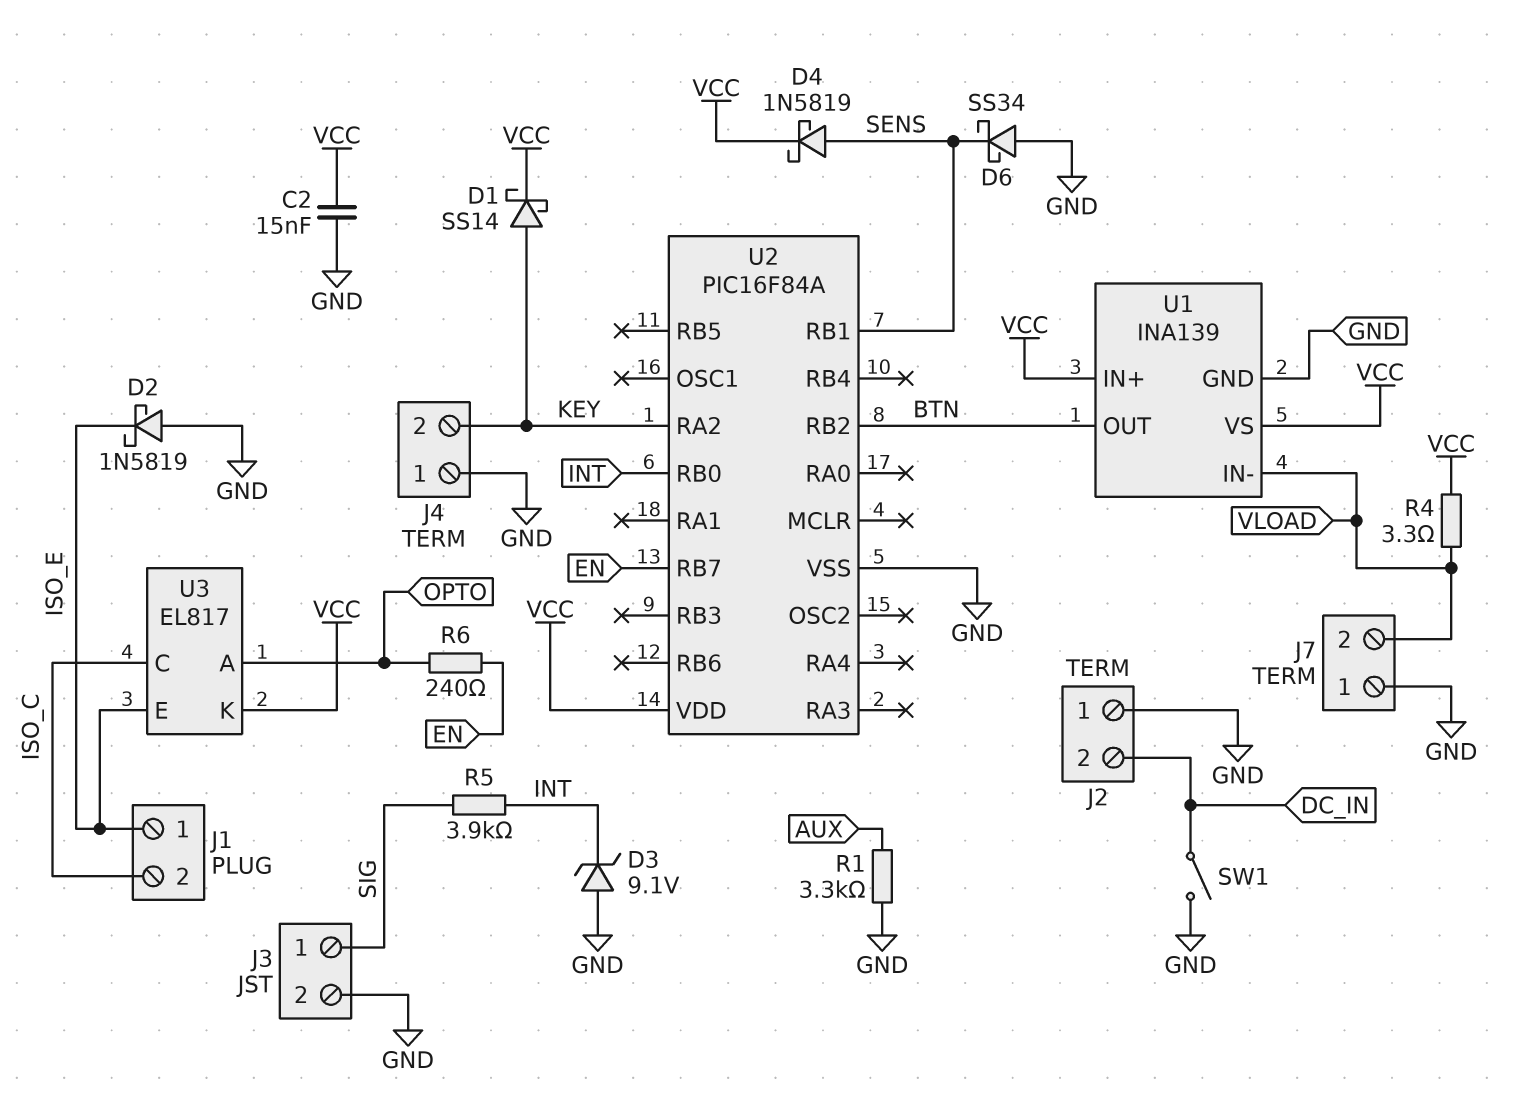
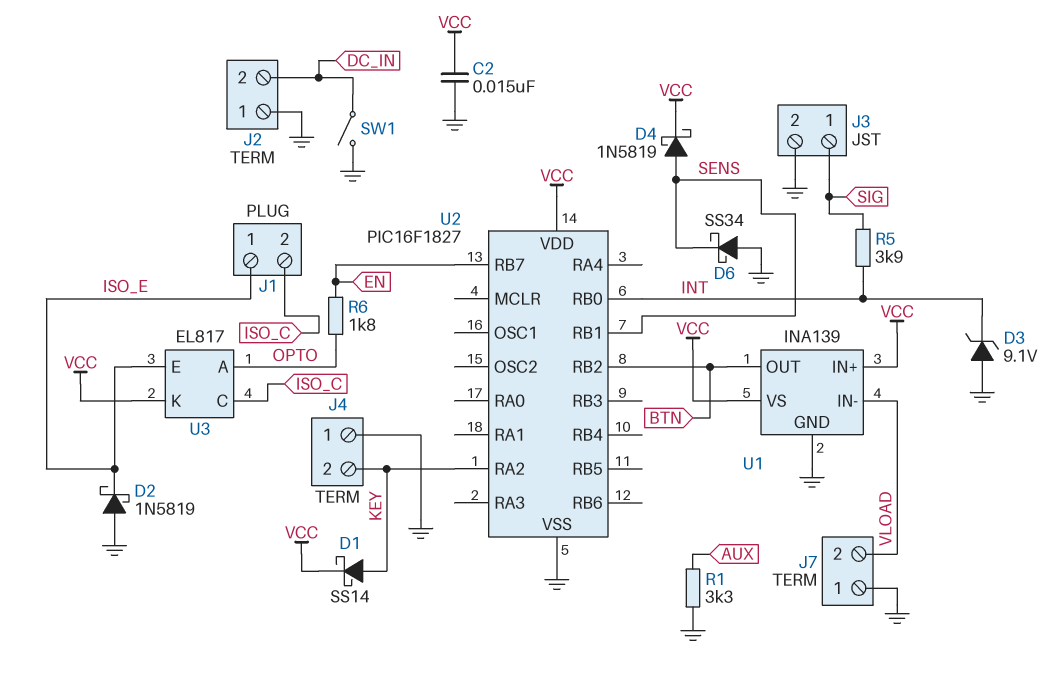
R4: 3.3 (VCC, VLOAD) -> none
R6: 240 (EN, OPTO) -> 1.8k (EN, OPTO)
U2: PIC16F84A -> PIC16F1827

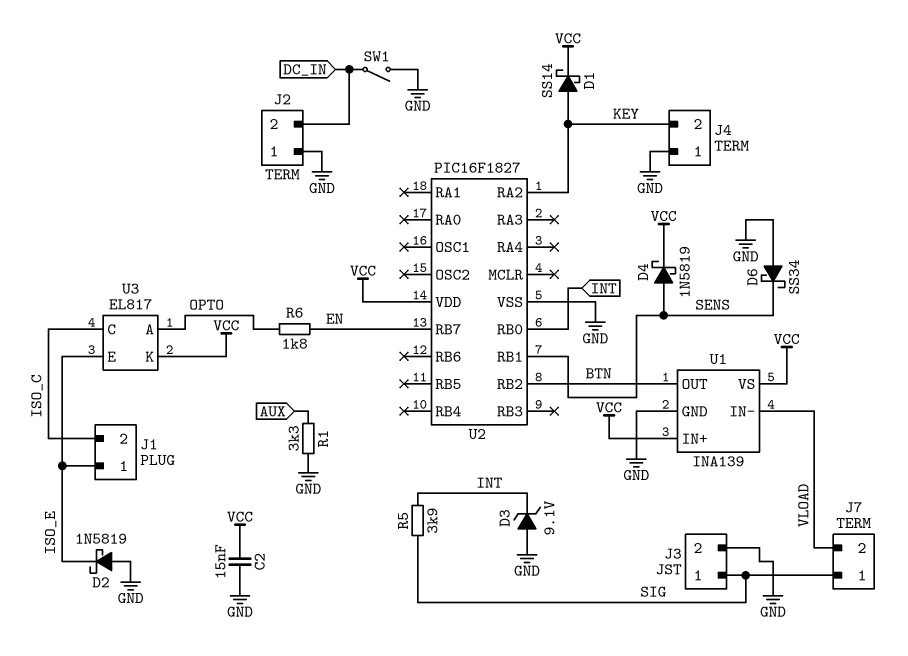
J7 pin 1: GND -> SIG

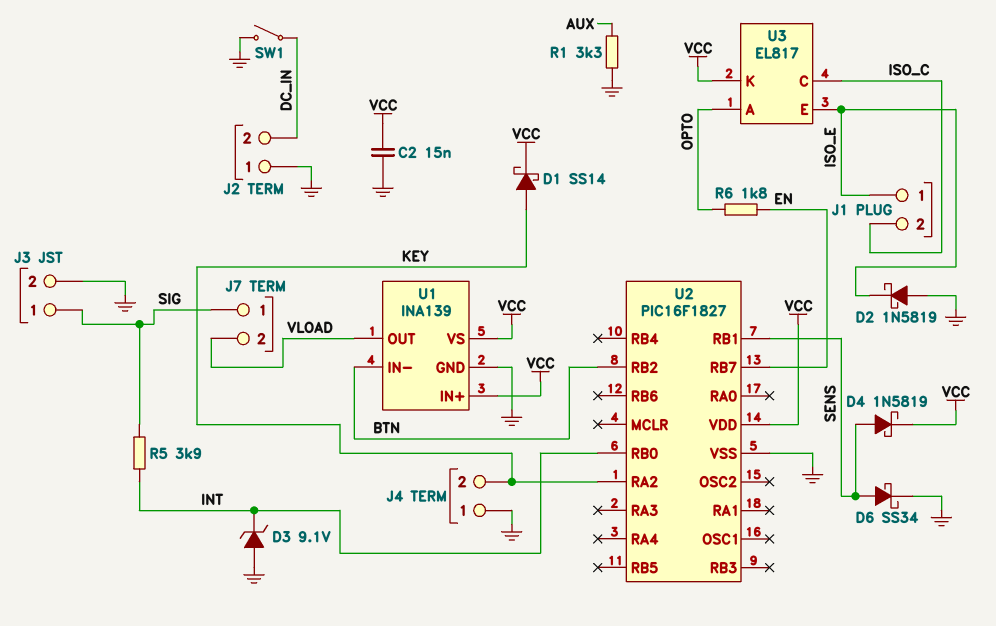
D6: schottky SS34 (A GND, K SENS) -> schottky SS34 (A SENS, K GND)
U1 pin IN-: VLOAD -> BTN
U1 pin OUT: BTN -> VLOAD

